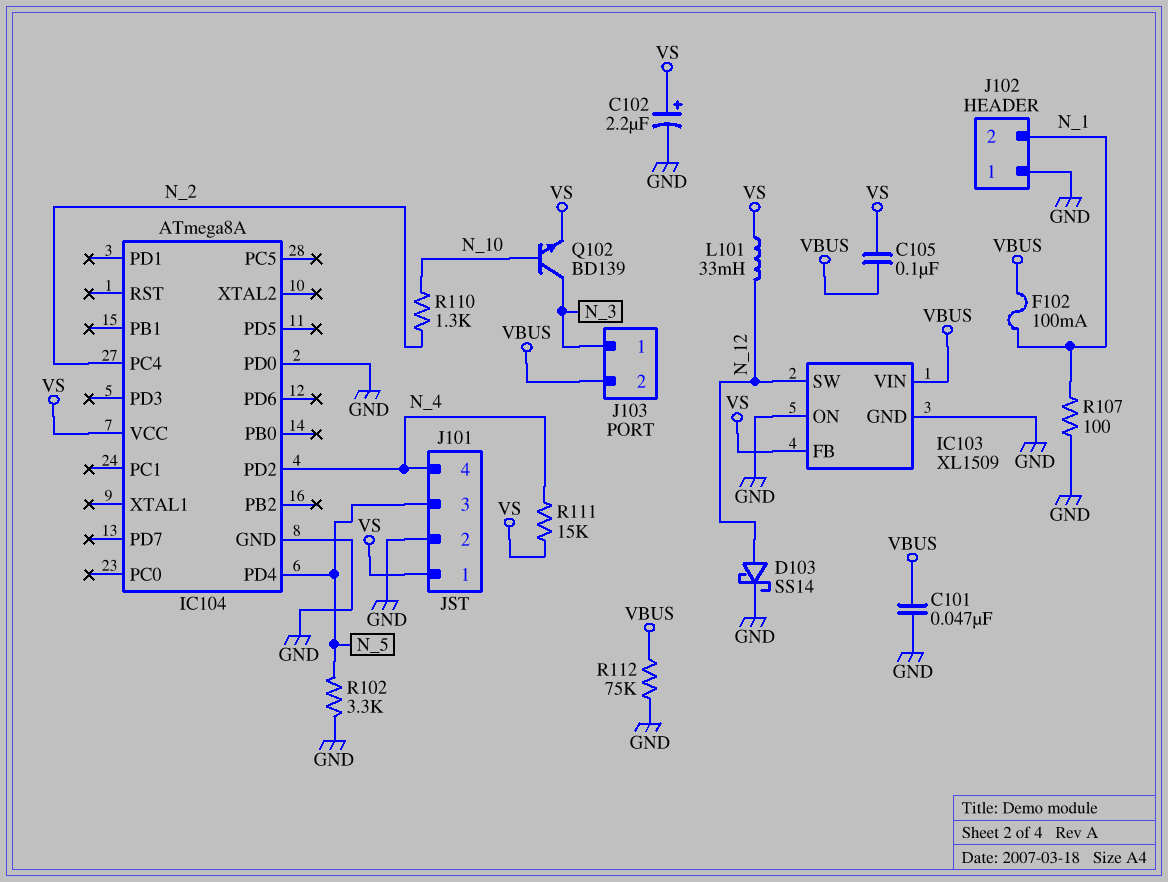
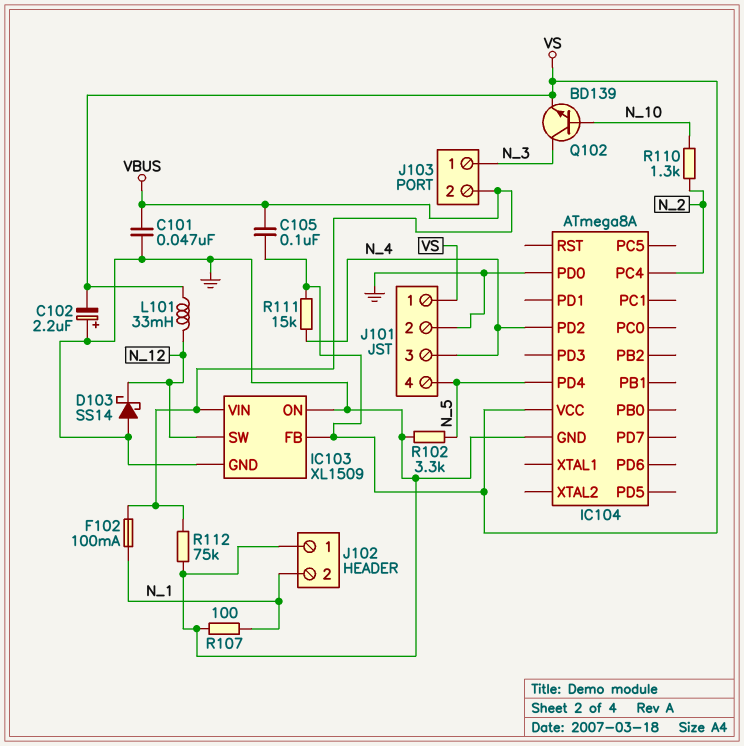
C102: 2.2uF (plus VS, minus GND) -> 2.2uF (plus GND, minus VS)
D103: schottky SS14 (A N_12, K GND) -> schottky SS14 (A GND, K N_12)
J101 pin 3: N_5 -> N_4
J101 pin 4: N_4 -> N_5

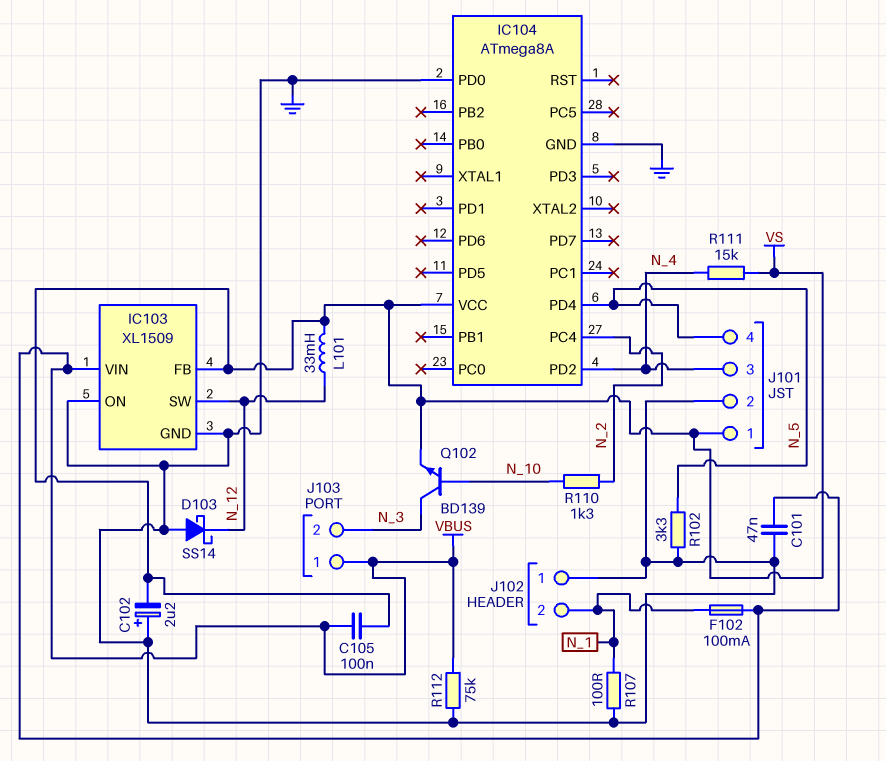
J103 pin 1: N_3 -> VBUS
J103 pin 2: VBUS -> N_3

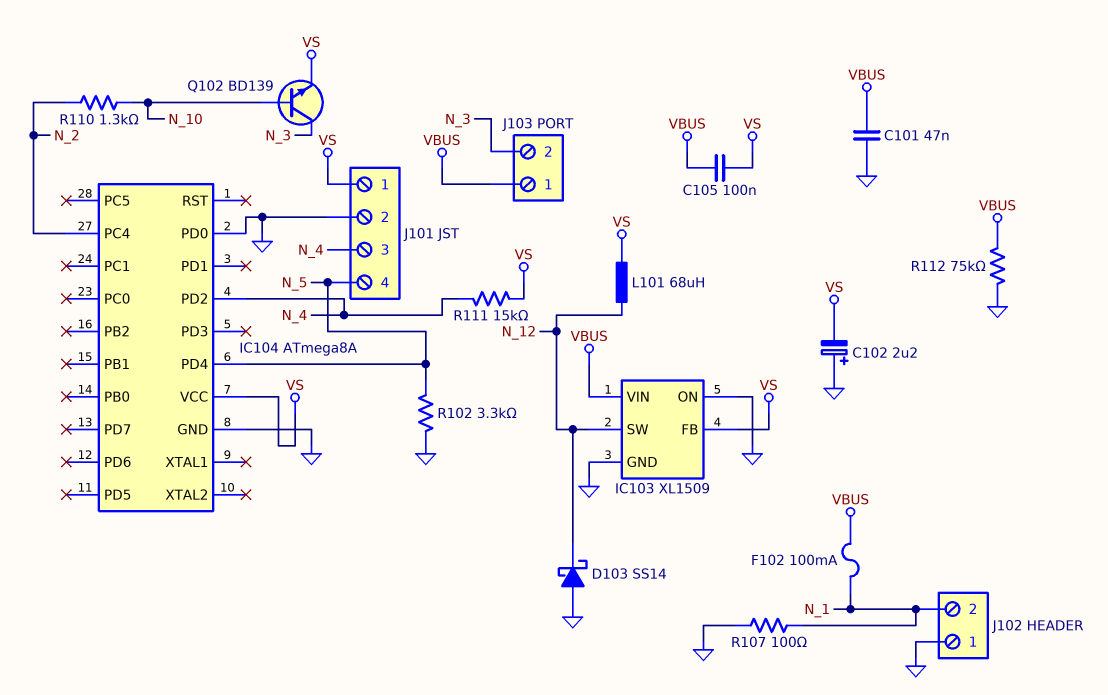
L101: 33mH (N_12, VS) -> 68uH (N_12, VS)

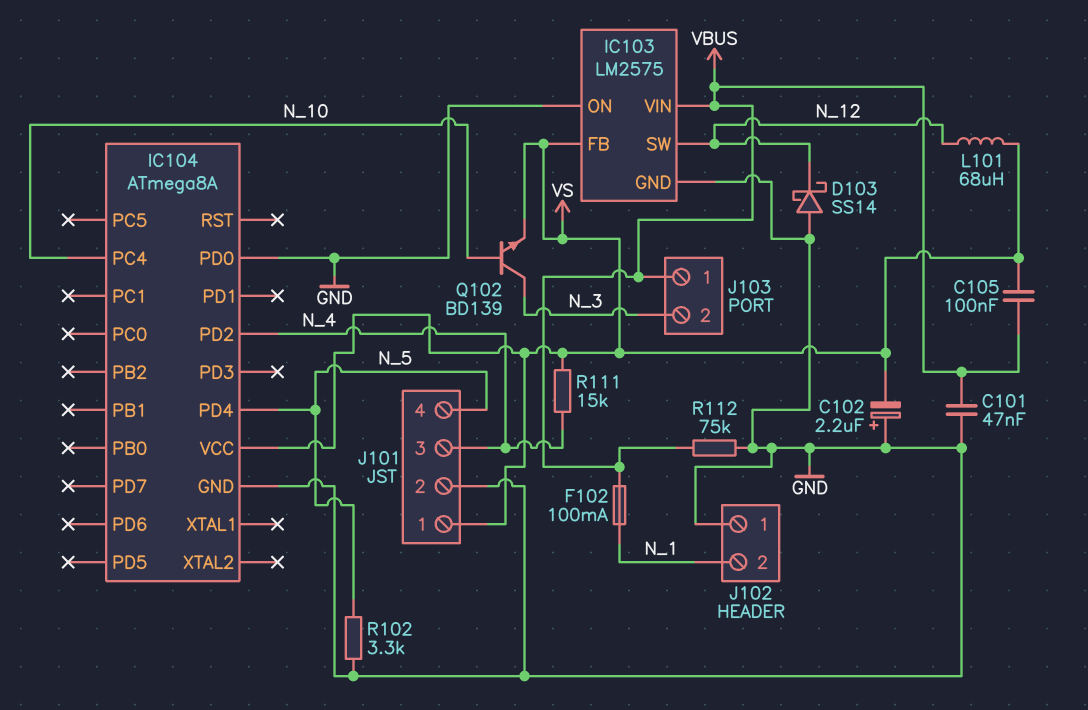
IC103: XL1509 -> LM2575
IC104 pin PC4: N_2 -> N_10
R107: 100 (GND, N_1) -> none
R110: 1.3k (N_2, N_10) -> none

